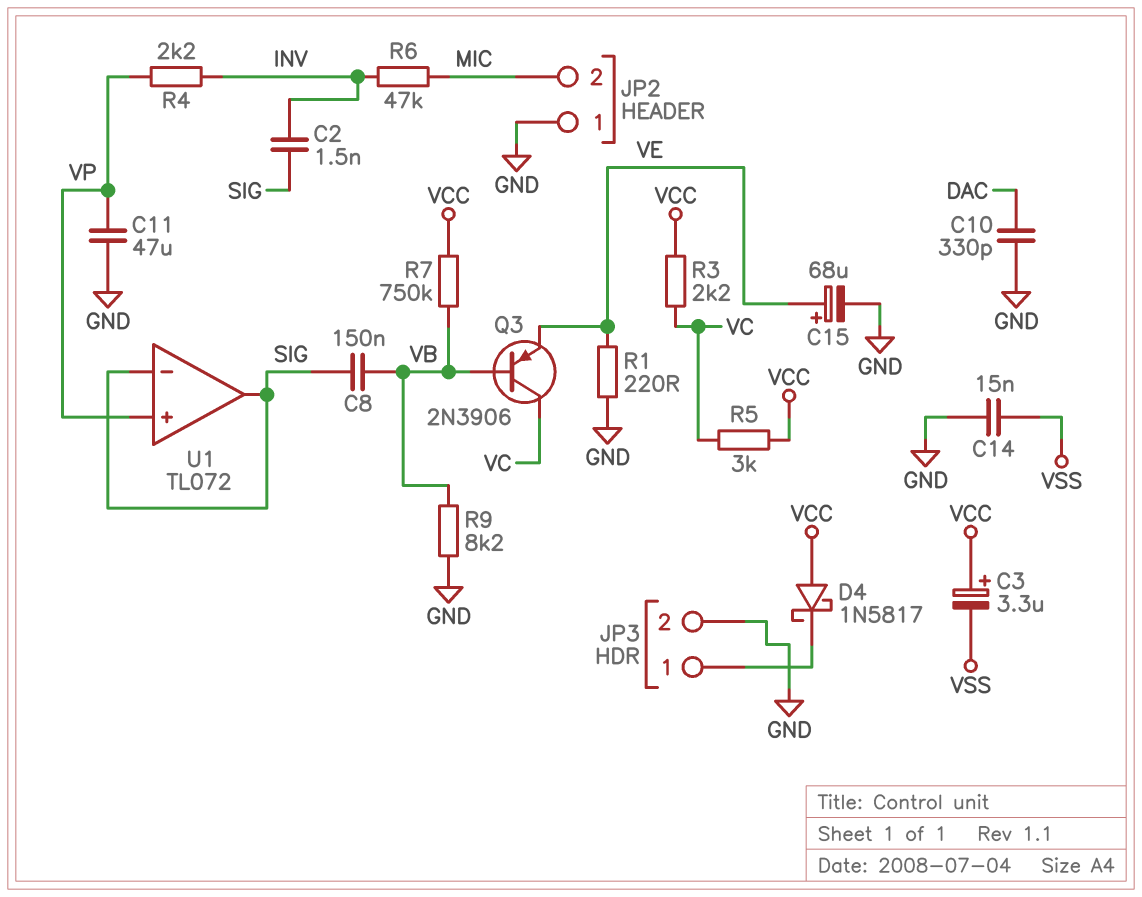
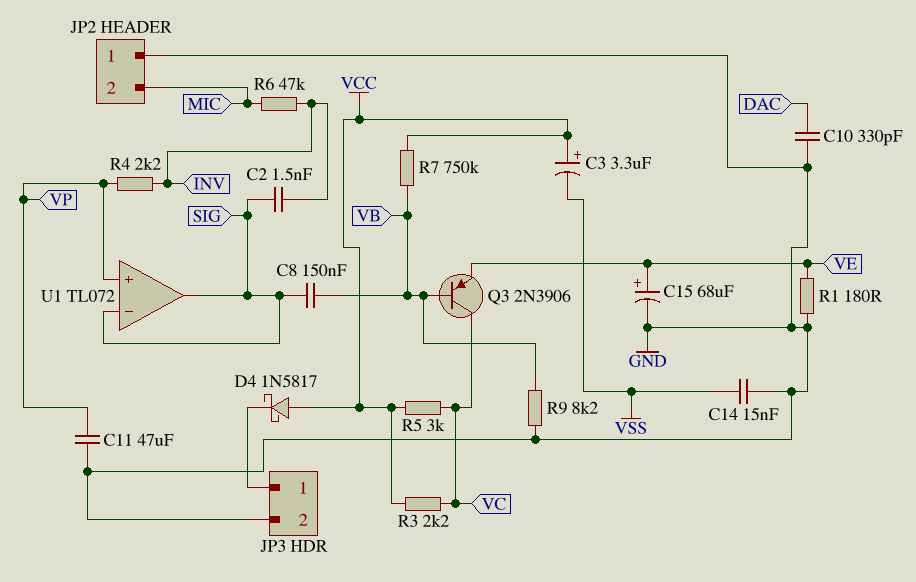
R1: 220 (GND, VE) -> 180 (GND, VE)

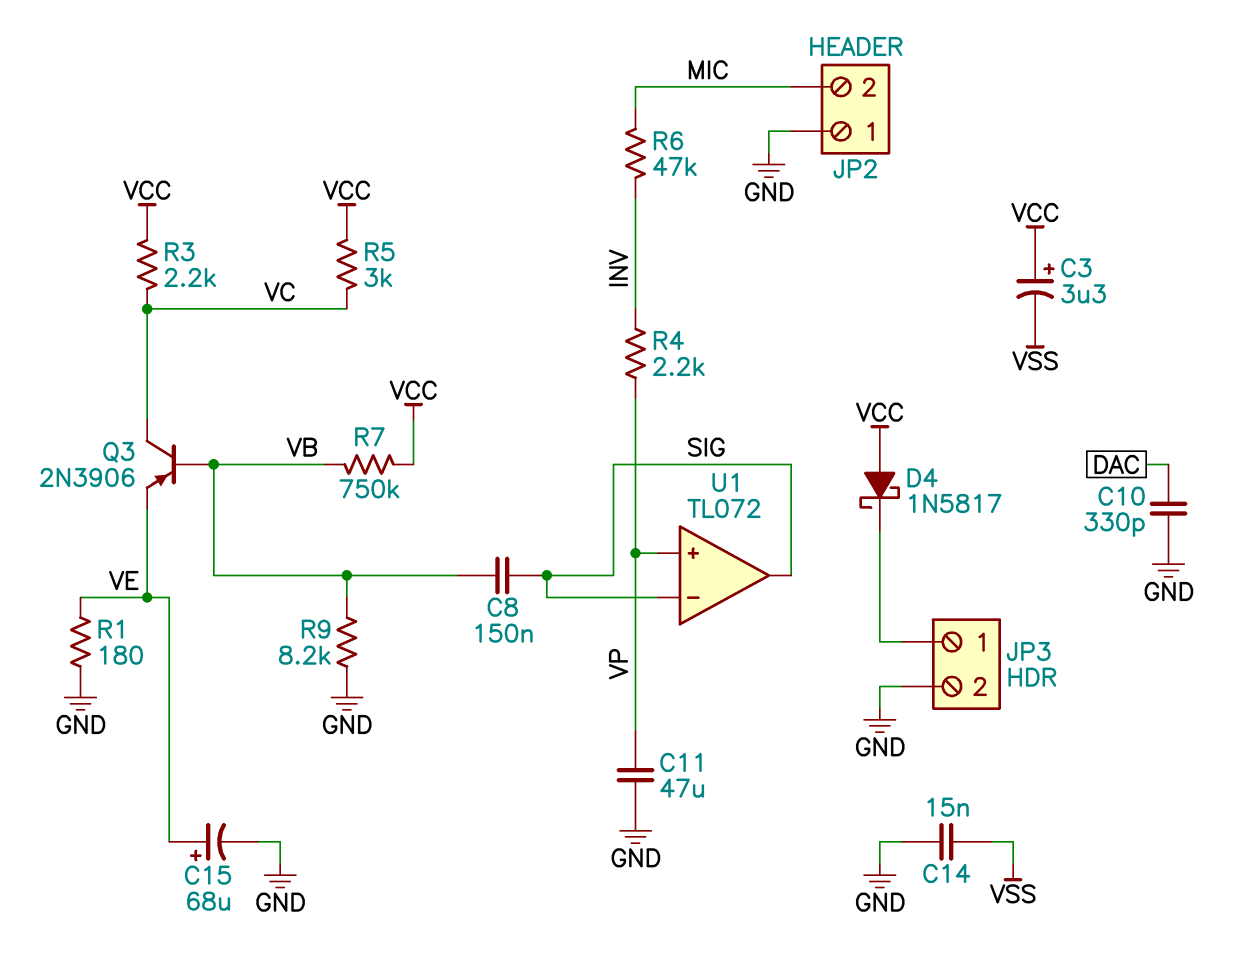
C2: 1.5nF (INV, SIG) -> none

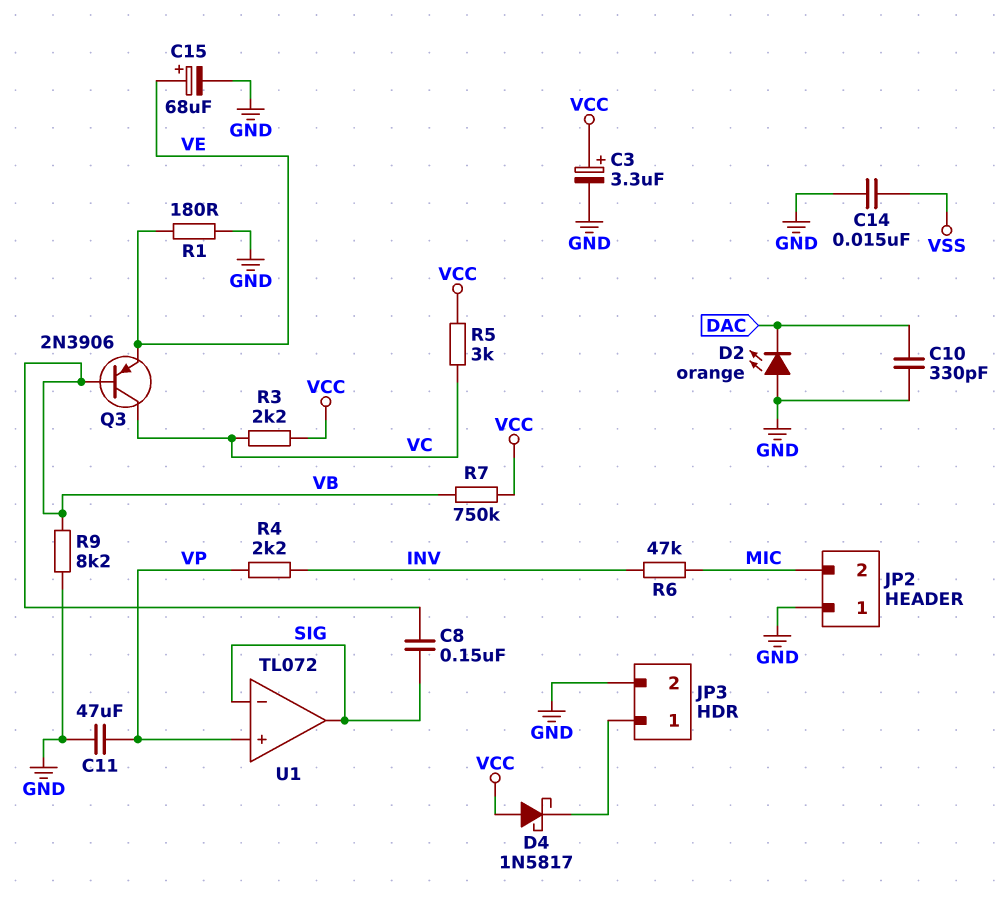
C3: 3.3uF (plus VCC, minus VSS) -> 3.3uF (plus VCC, minus GND)
D2: none -> LED orange (A GND, K DAC)

